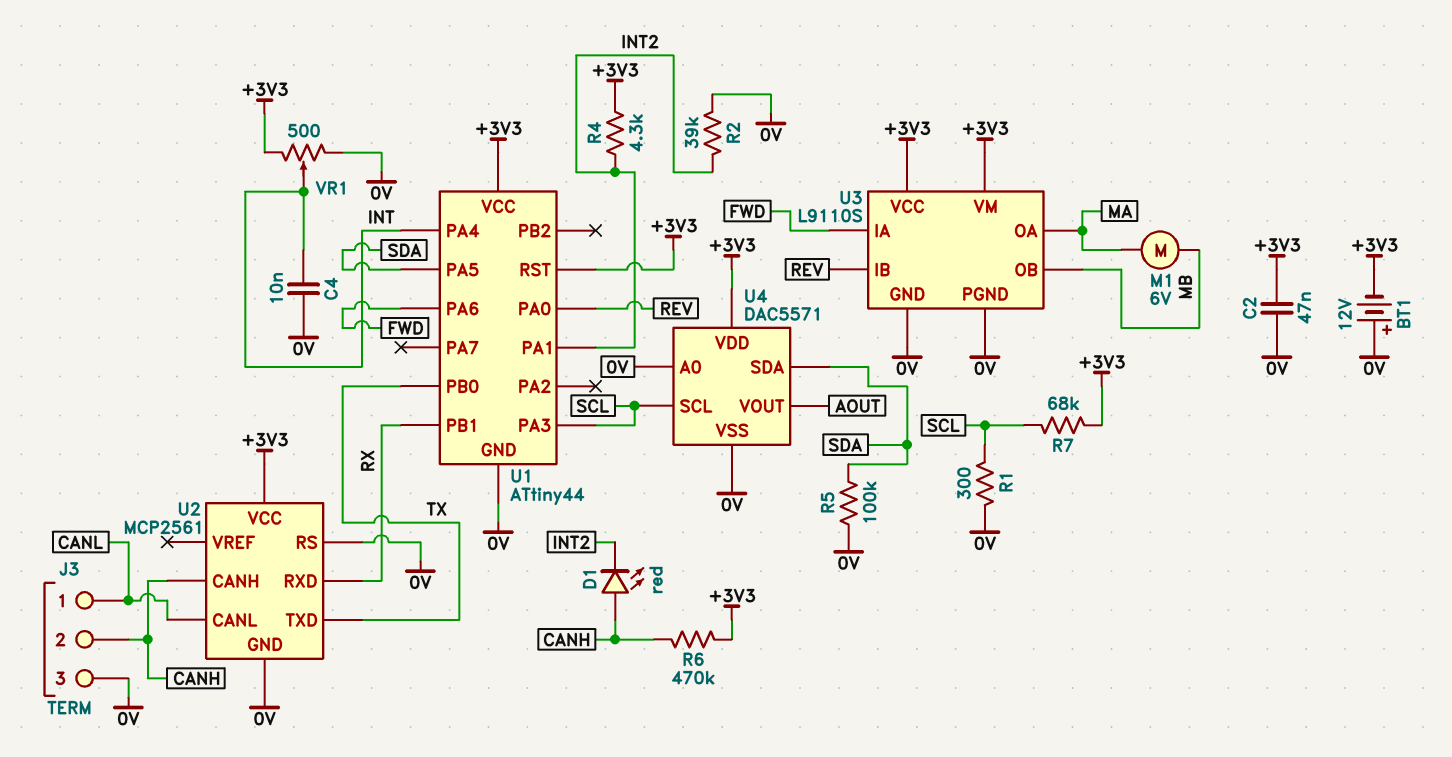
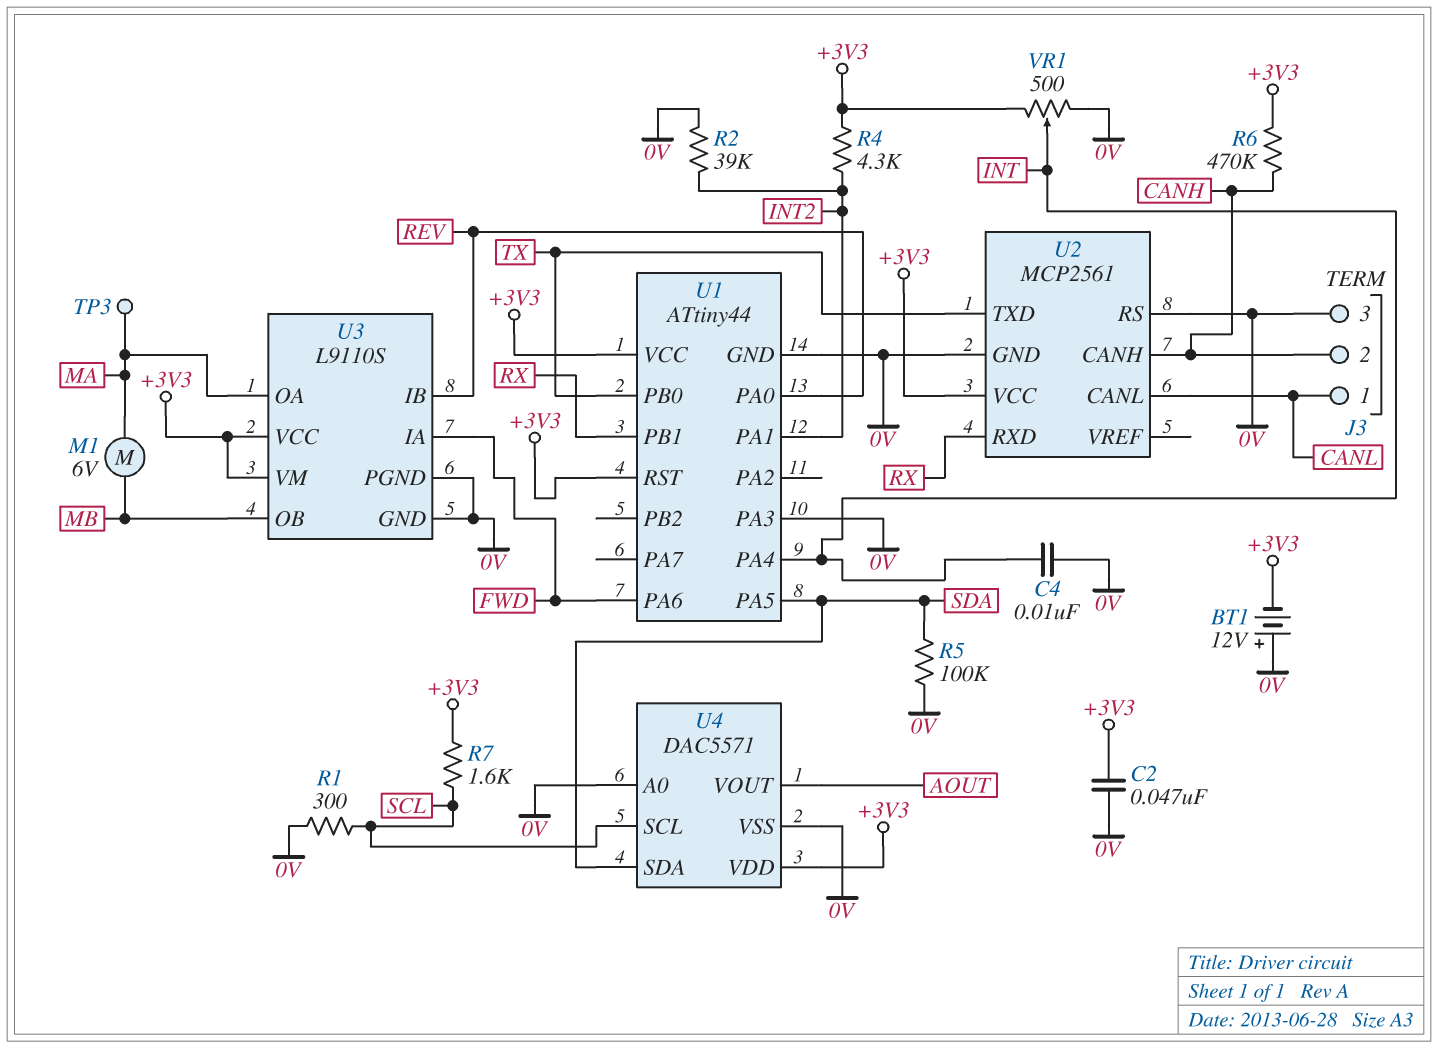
D1: LED red (A CANH, K INT2) -> none
R7: 68k (+3V3, SCL) -> 1.6k (+3V3, SCL)
TP3: none -> test point (MA)
U1 pin PA3: SCL -> 0V

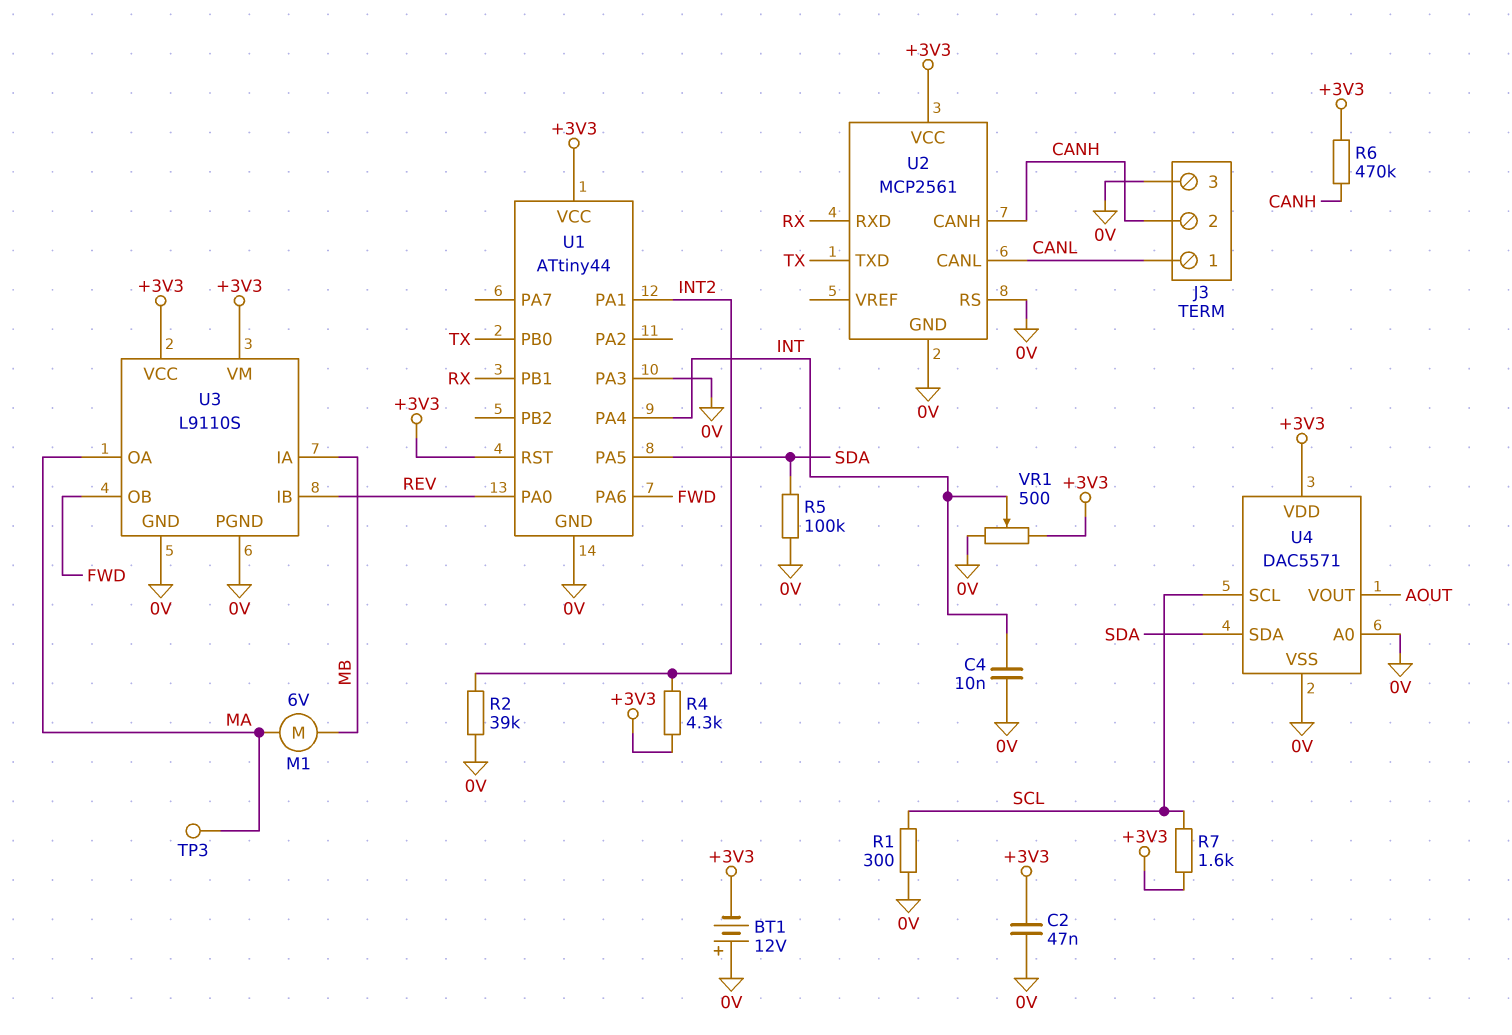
U3 pin IA: FWD -> MB
U3 pin OB: MB -> FWD

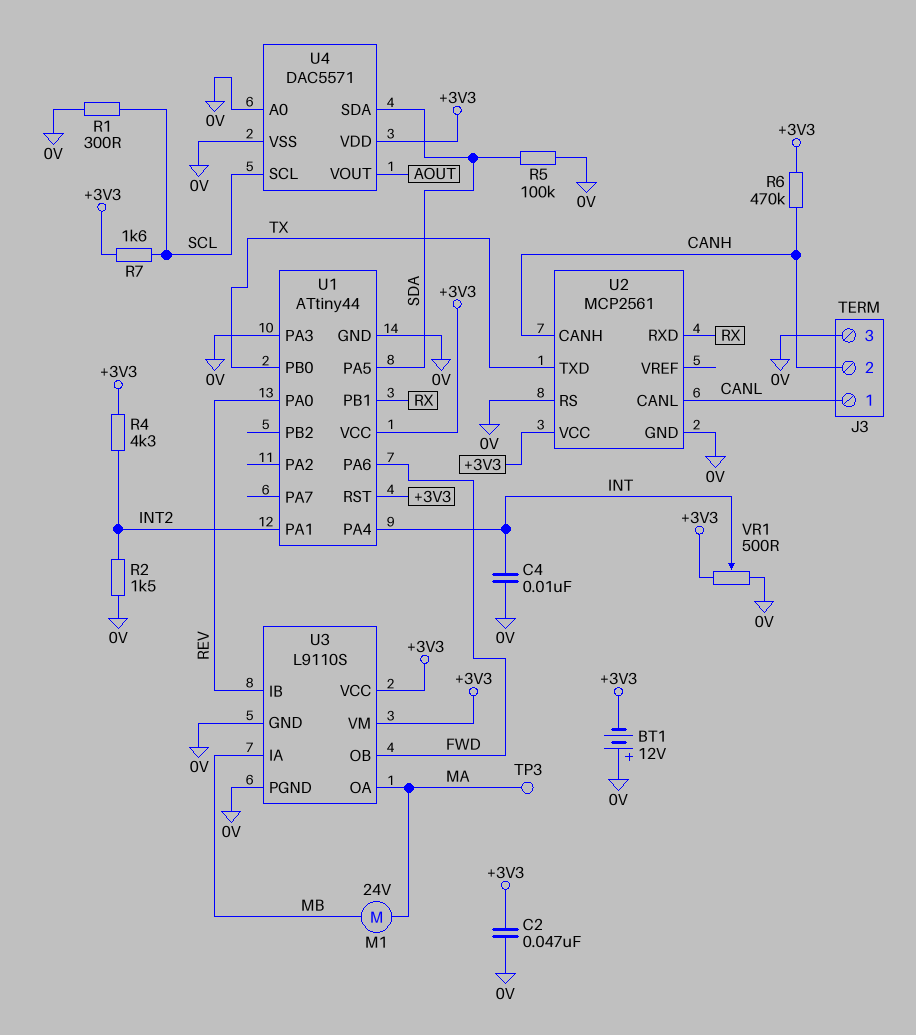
M1: motor 6V (MA, MB) -> motor 24V (MA, MB)
R2: 39k (0V, INT2) -> 1.5k (0V, INT2)

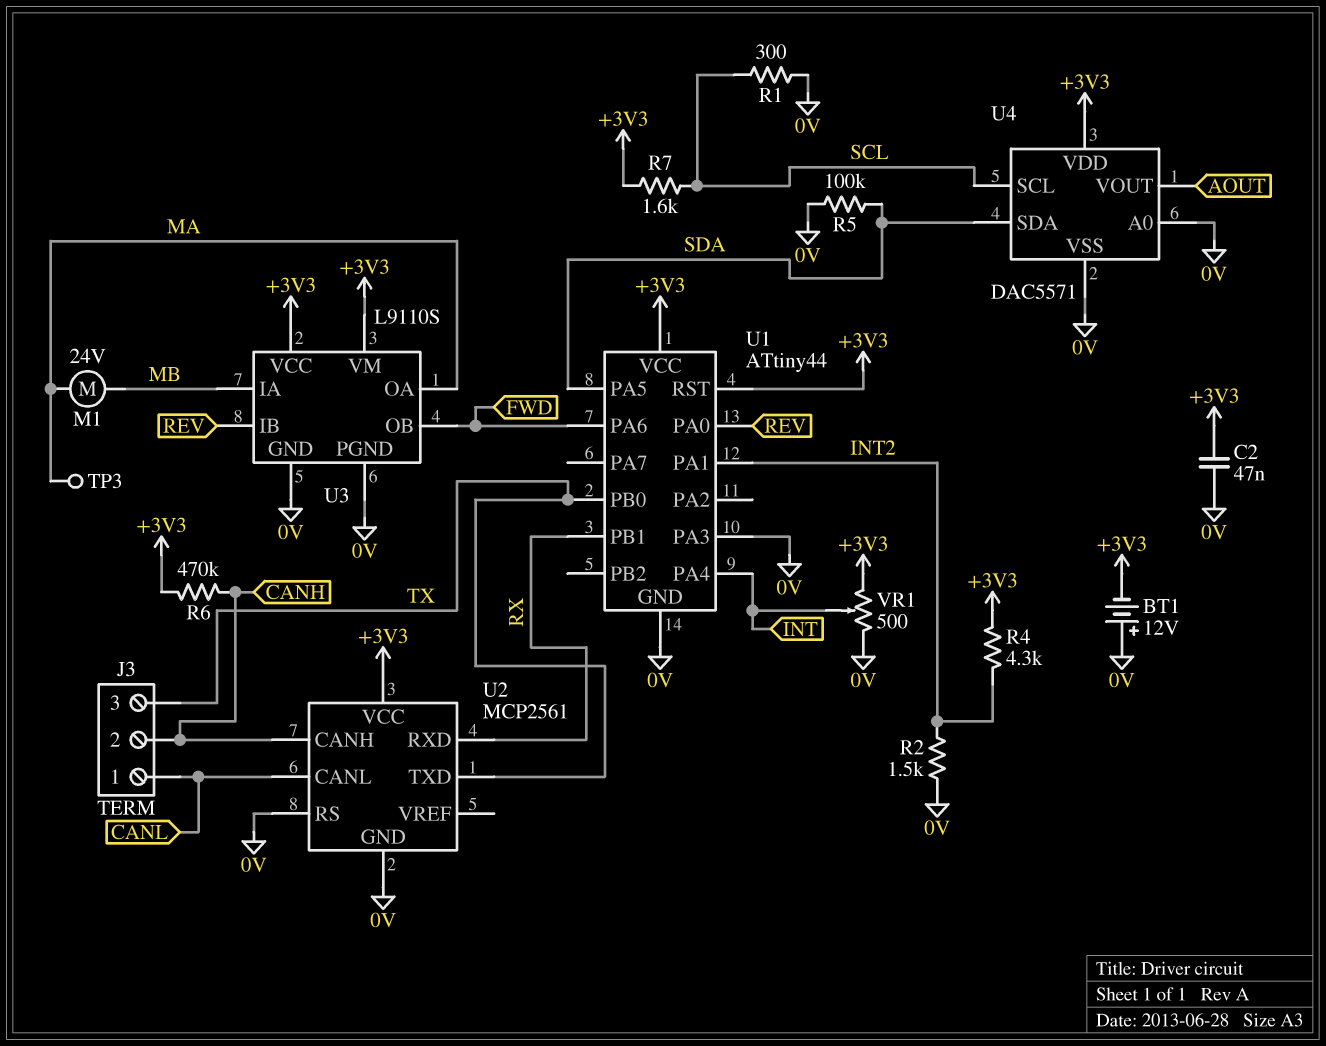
C4: 10nF (0V, INT) -> none
J3 pin 3: 0V -> TX

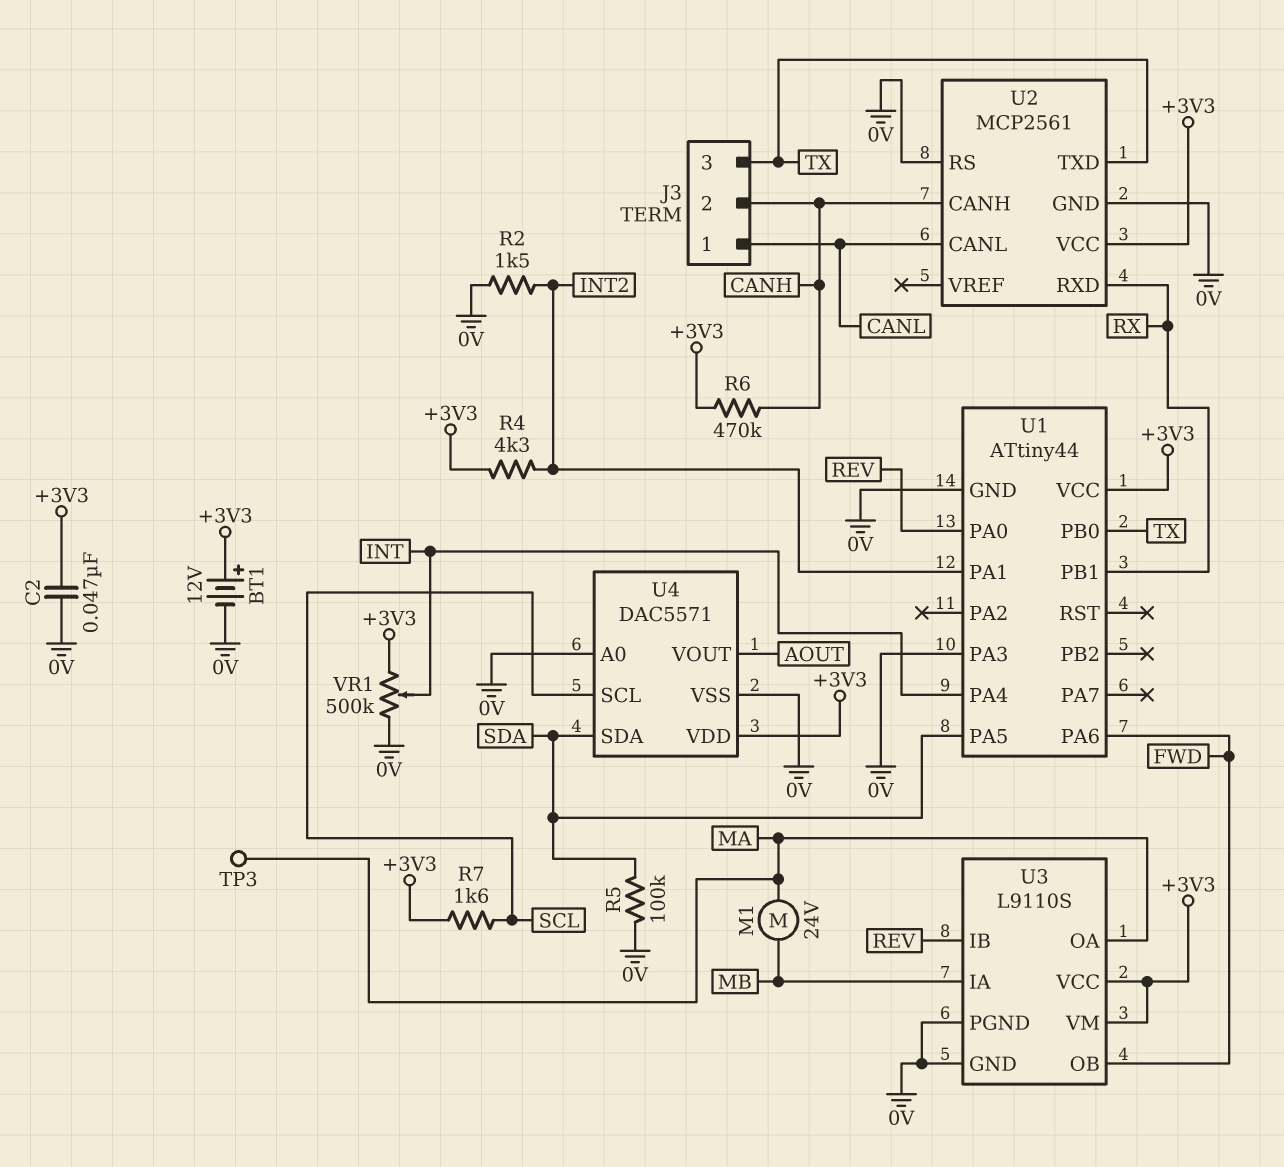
BT1: 12V (plus 0V, minus +3V3) -> 12V (plus +3V3, minus 0V)
R1: 300 (0V, SCL) -> none
U1 pin RST: +3V3 -> none
VR1: 500 (+3V3, 0V, wiper INT) -> 500k (+3V3, 0V, wiper INT)

